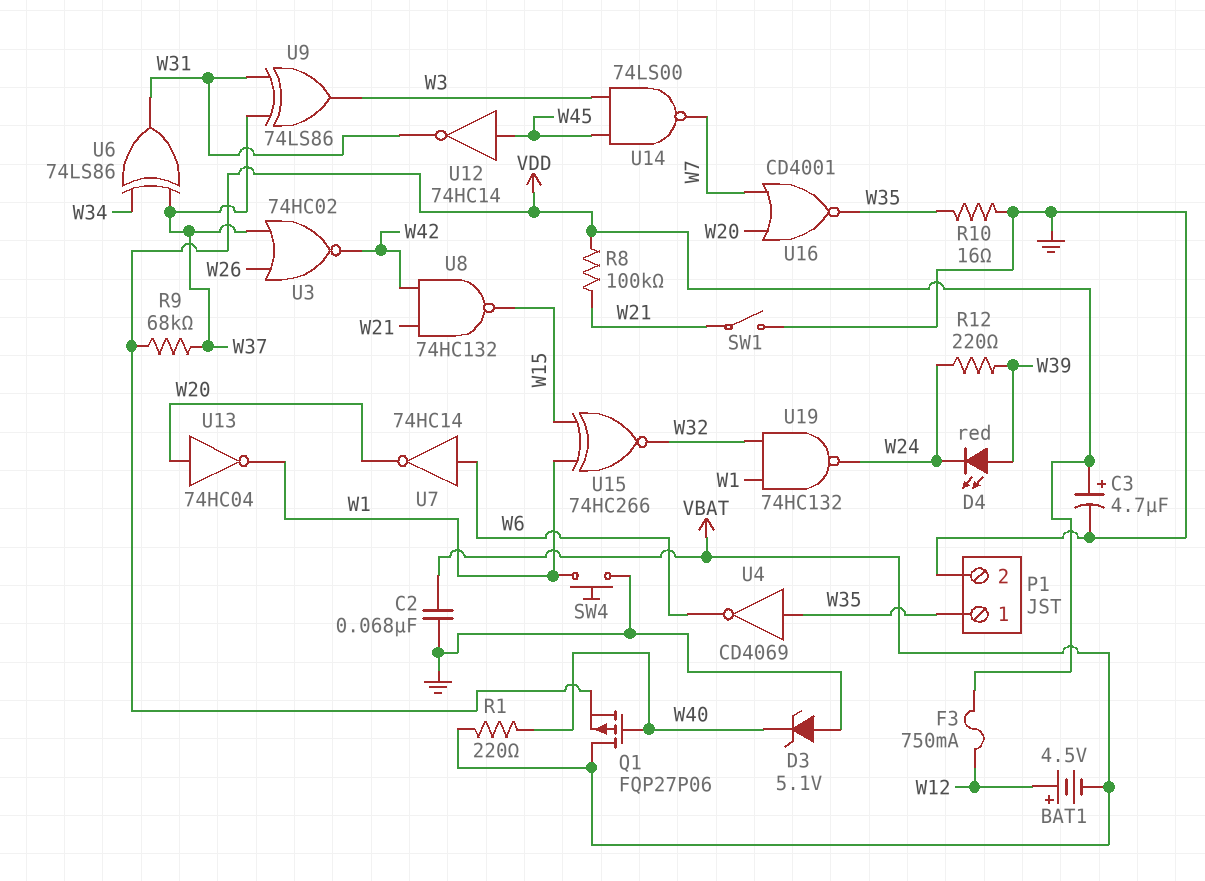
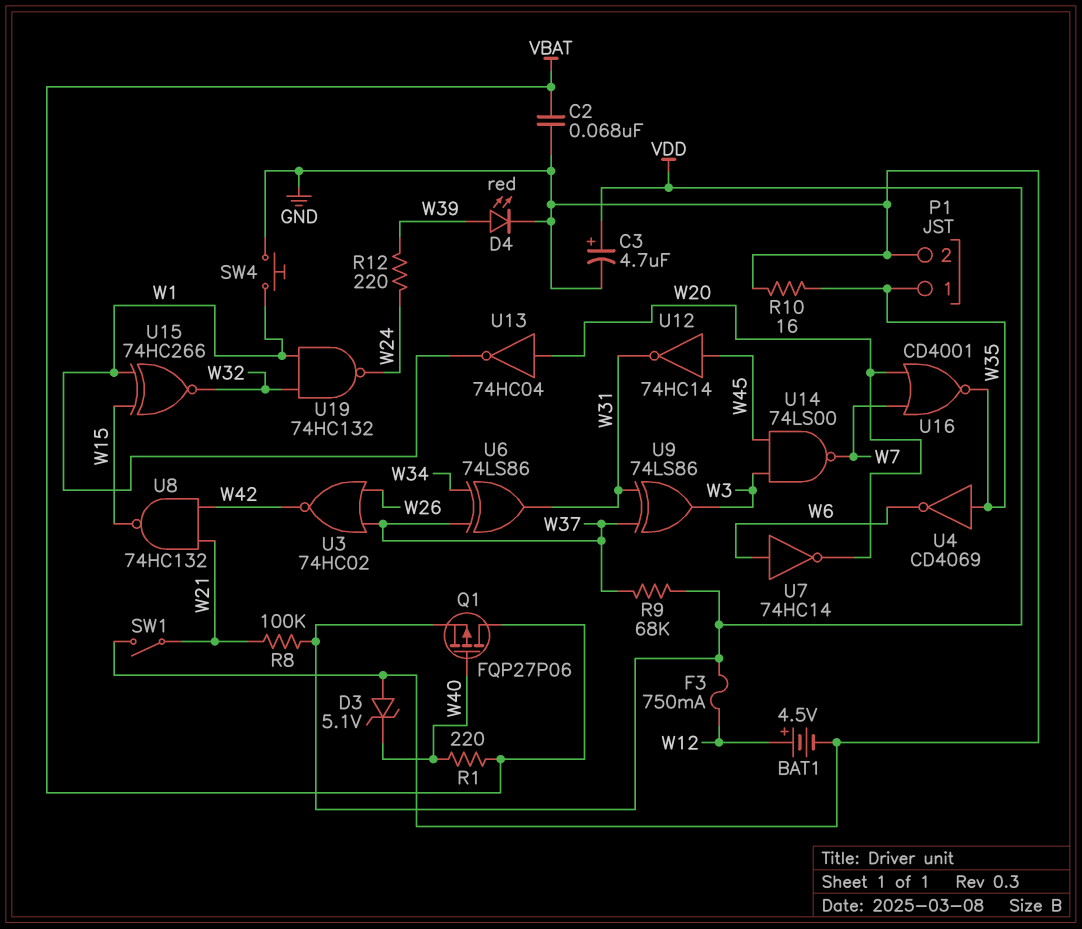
BAT1: 4.5V (plus W12, minus VBAT) -> 4.5V (plus W12, minus GND)
D4: LED red (A W39, K W24) -> LED red (A W39, K GND)

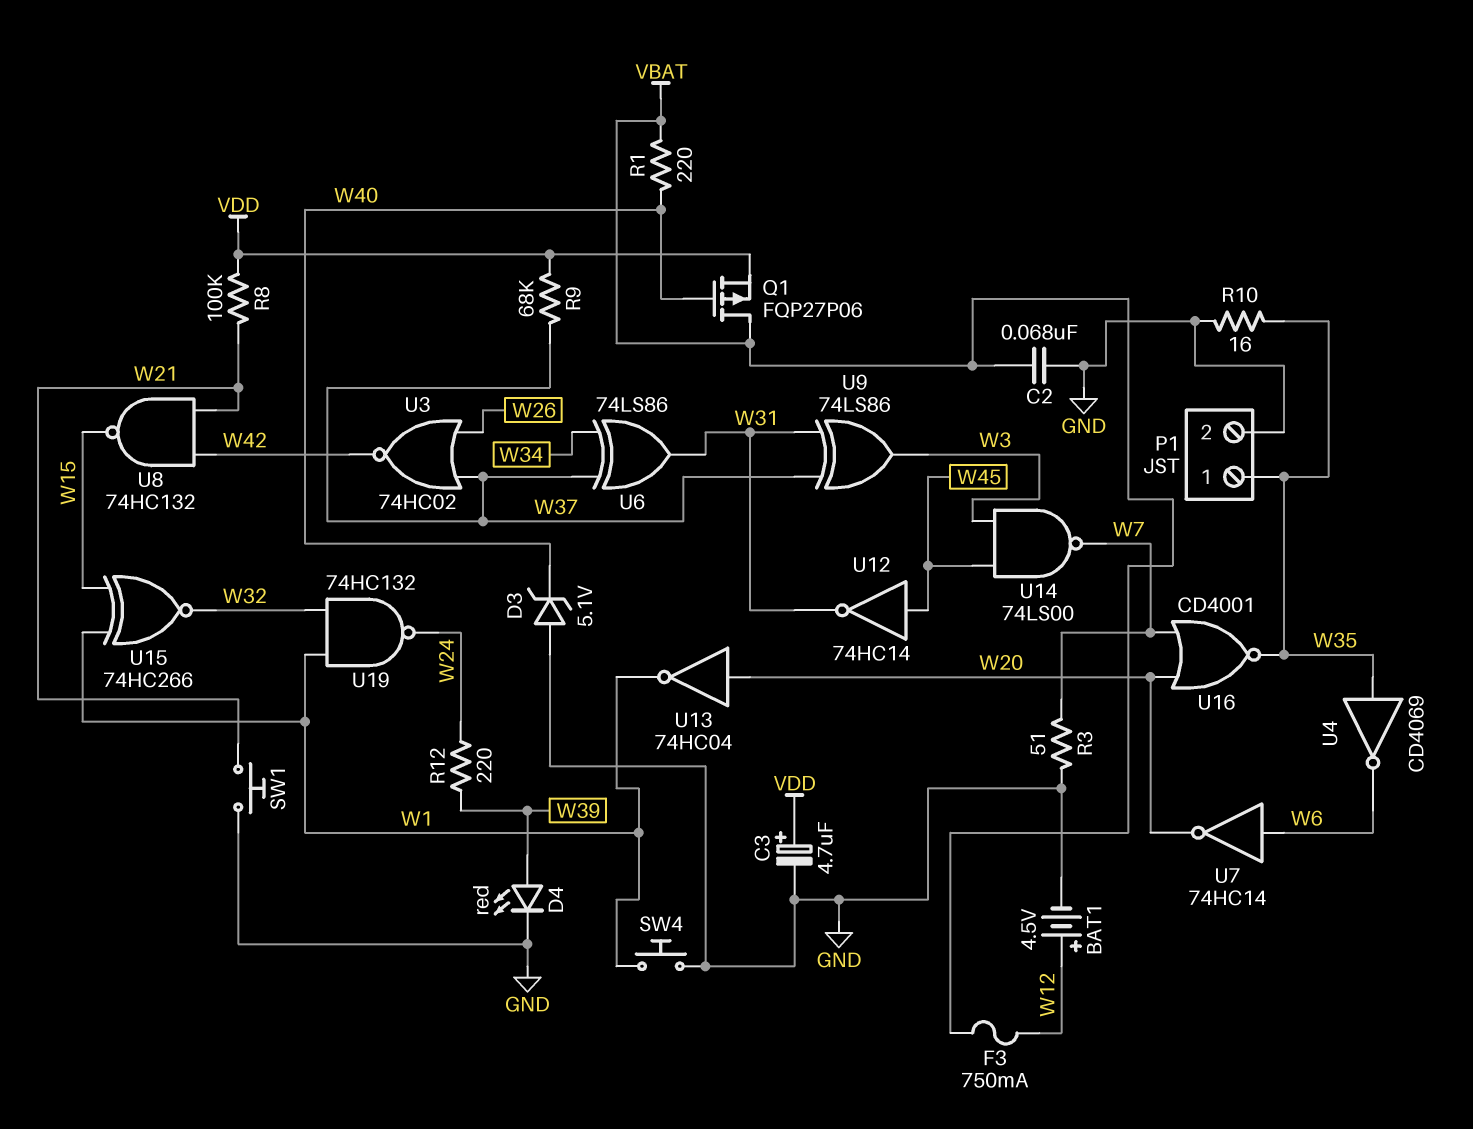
F3: 750mA (VDD, W12) -> 750mA (VBAT, W12)
R3: none -> 51 (GND, W7)
SW1: switch (GND, W21) -> button (GND, W21)

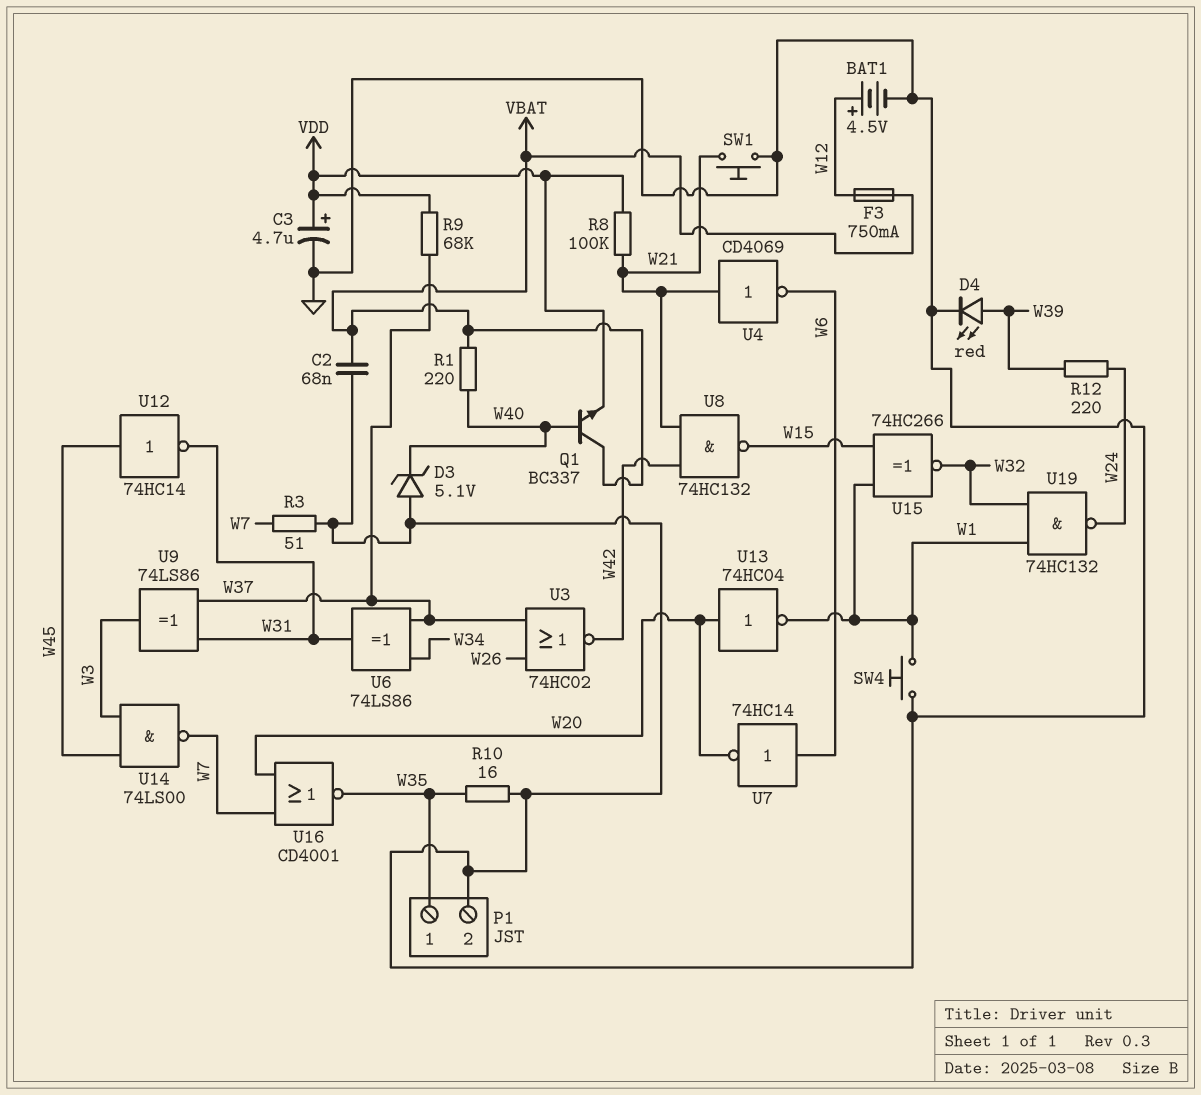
Q1: PMOS FQP27P06 (G W40, D VBAT, S VDD) -> NPN BC337 (B W40, C VBAT, E VDD)
U4: NOT CD4069 (in W35, out W6) -> NOT CD4069 (in W21, out W6)

